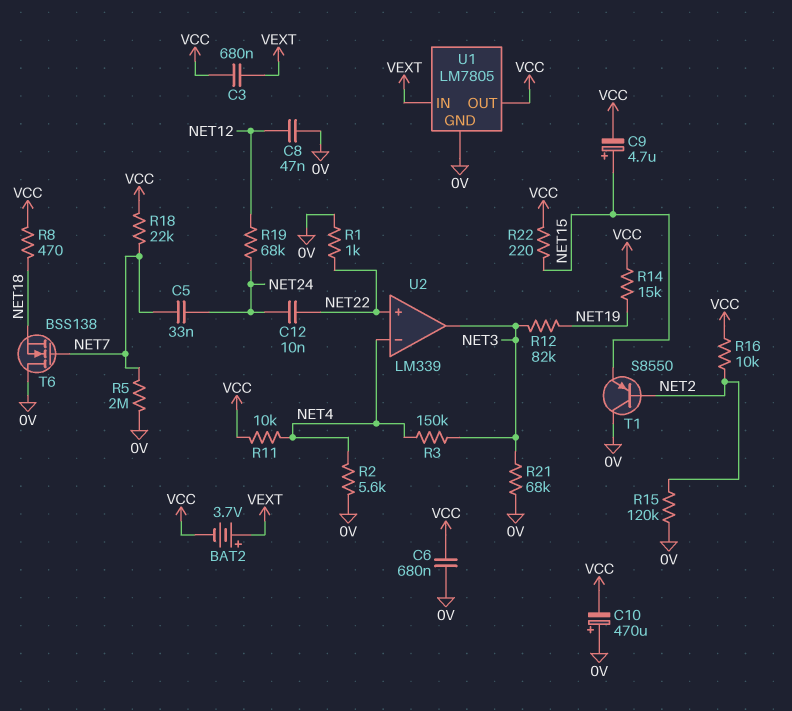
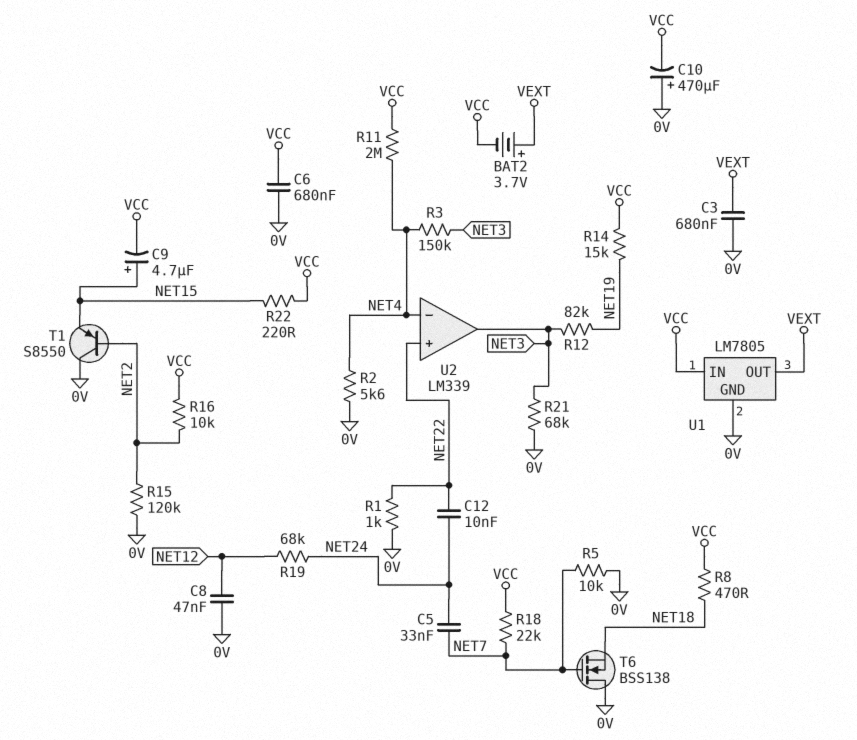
C3: 680nF (VCC, VEXT) -> 680nF (0V, VEXT)
R5: 2M (0V, NET7) -> 10k (0V, NET7)
R11: 10k (NET4, VCC) -> 2M (NET4, VCC)
U1 pin IN: VEXT -> VCC
U1 pin OUT: VCC -> VEXT

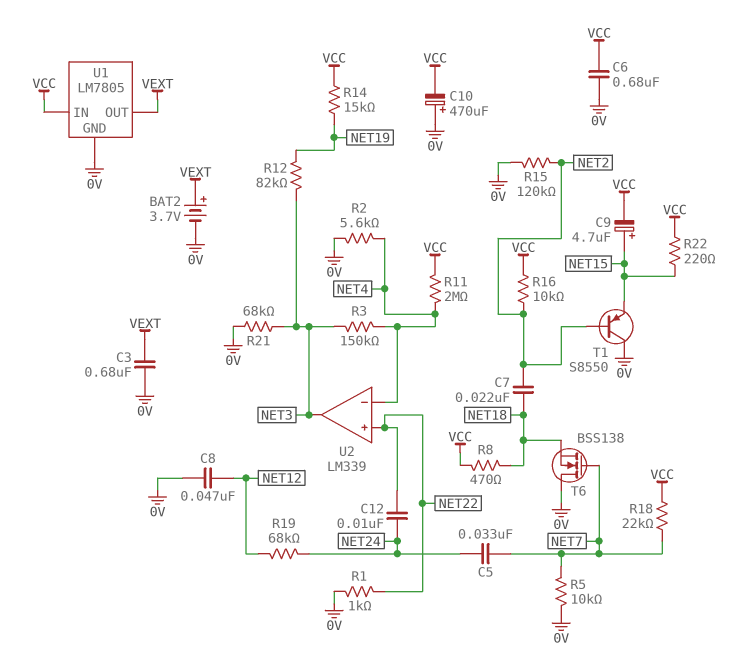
BAT2: 3.7V (plus VEXT, minus VCC) -> 3.7V (plus VEXT, minus 0V)
C7: none -> 22nF (NET2, NET18)

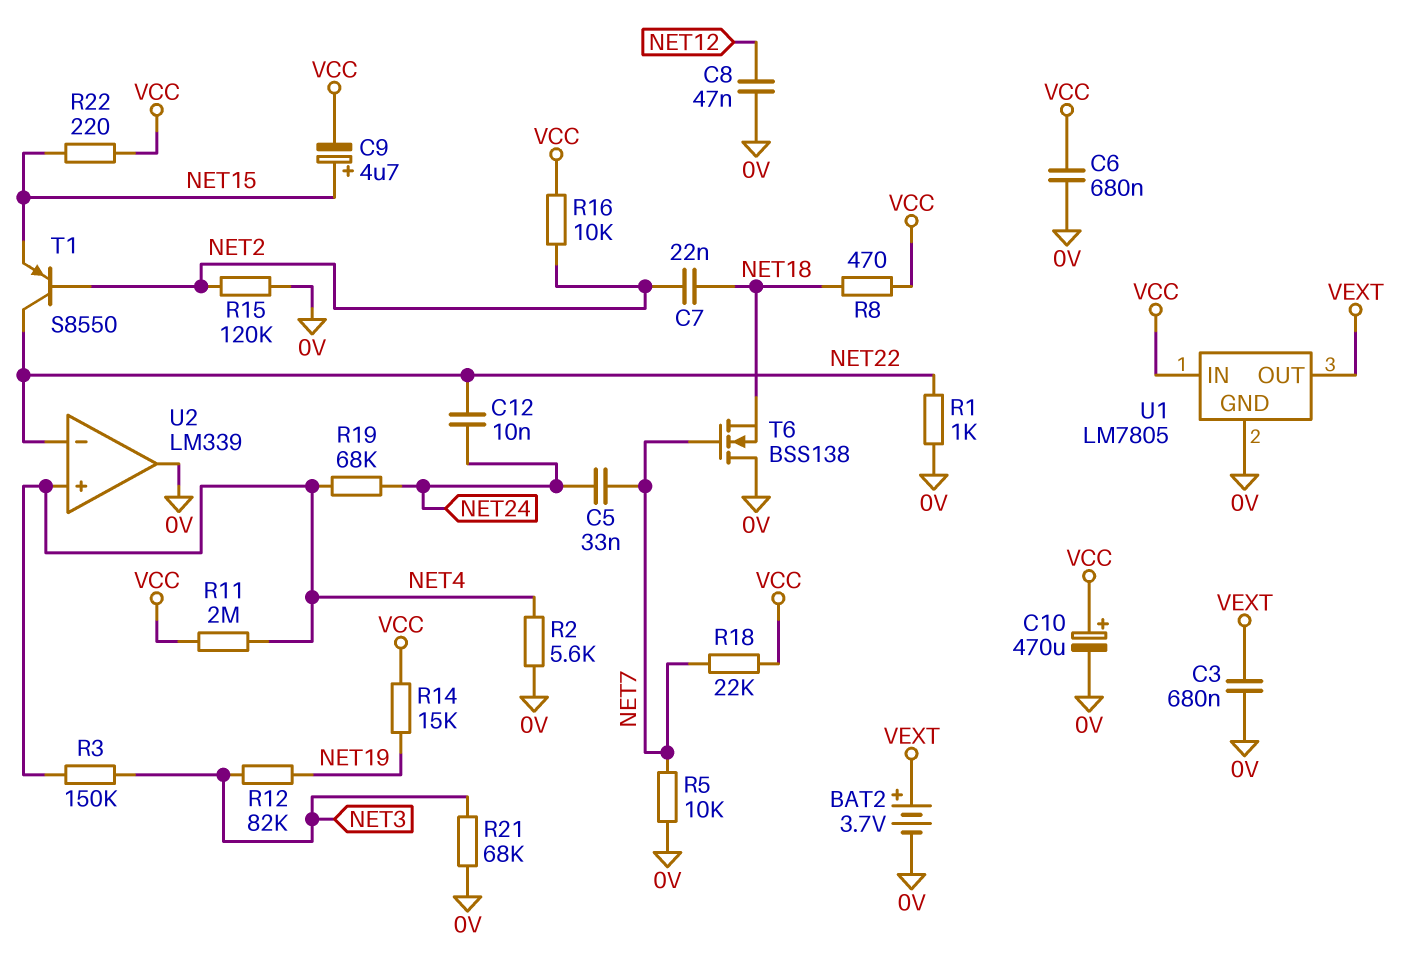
C10: 470uF (plus 0V, minus VCC) -> 470uF (plus VCC, minus 0V)
R19: 68k (NET12, NET24) -> 68k (NET4, NET24)
T1: PNP S8550 (B NET2, C 0V, E NET15) -> PNP S8550 (B NET2, C NET22, E NET15)
U2 pin in+: NET22 -> NET4
U2 pin in-: NET4 -> NET22
U2 pin out: NET3 -> 0V

